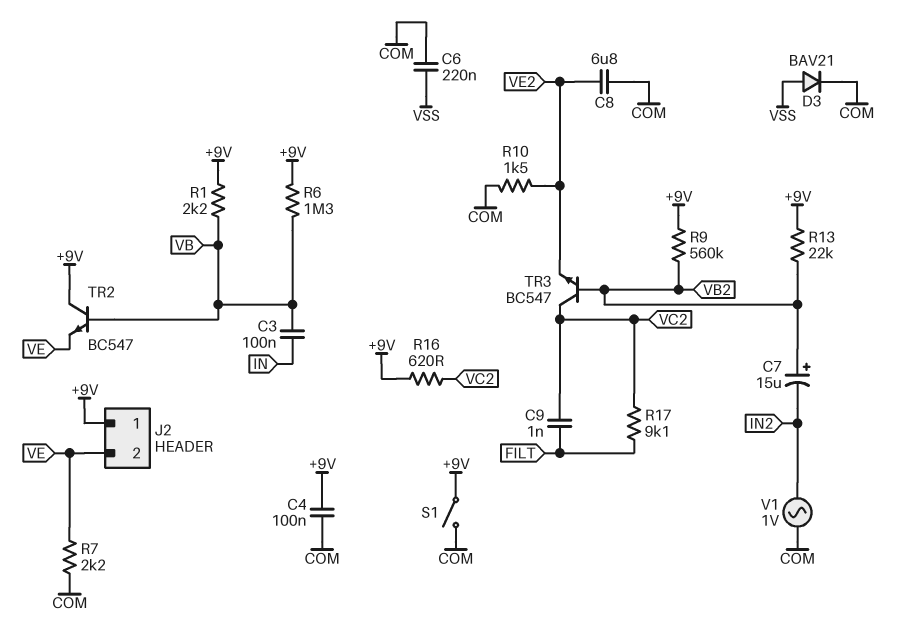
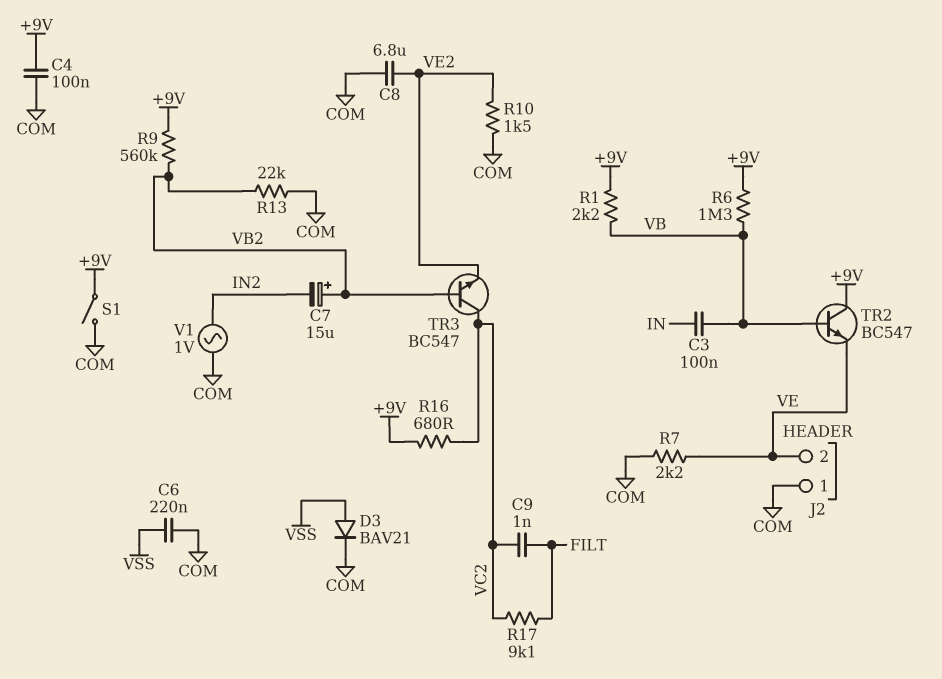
J2 pin 1: +9V -> COM
R13: 22k (+9V, VB2) -> 22k (COM, VB2)
R16: 620 (+9V, VC2) -> 680 (+9V, VC2)

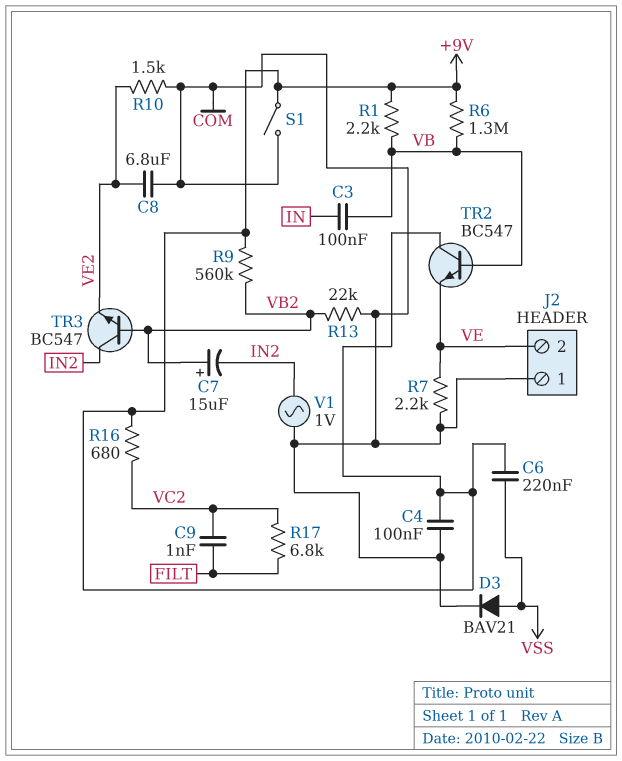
C6: 220nF (COM, VSS) -> 220nF (+9V, VSS)
R17: 9.1k (FILT, VC2) -> 6.8k (FILT, VC2)
TR3: NPN BC547 (B VB2, C VC2, E VE2) -> NPN BC547 (B VB2, C IN2, E VE2)

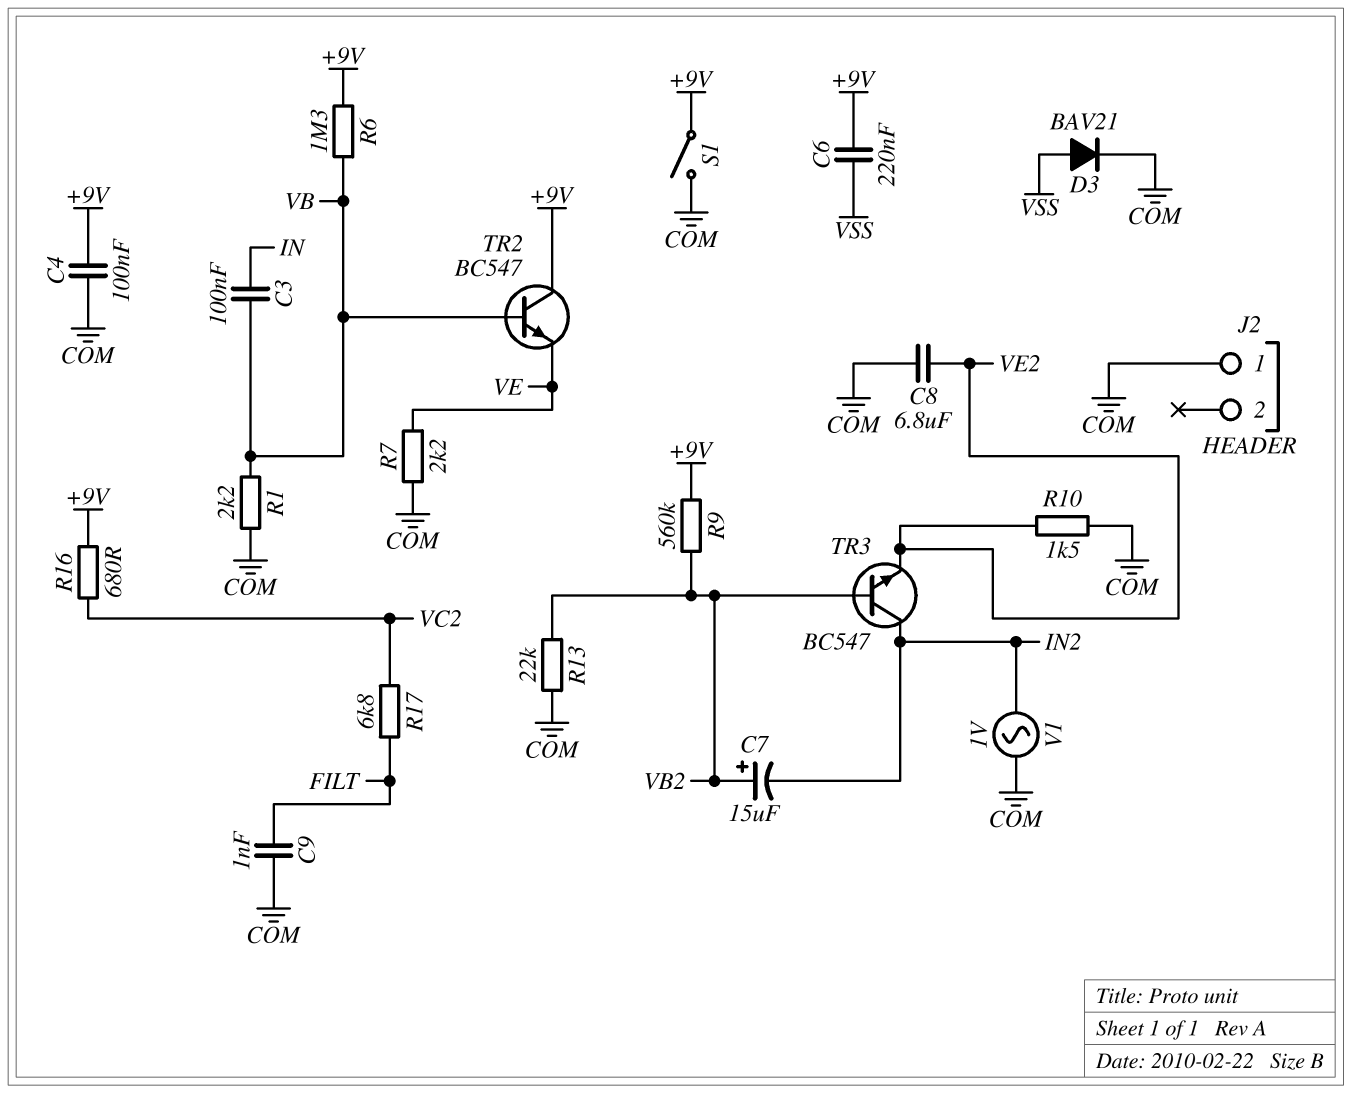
C9: 1nF (FILT, VC2) -> 1nF (COM, FILT)
J2 pin 2: VE -> none
R1: 2.2k (+9V, VB) -> 2.2k (COM, VB)

